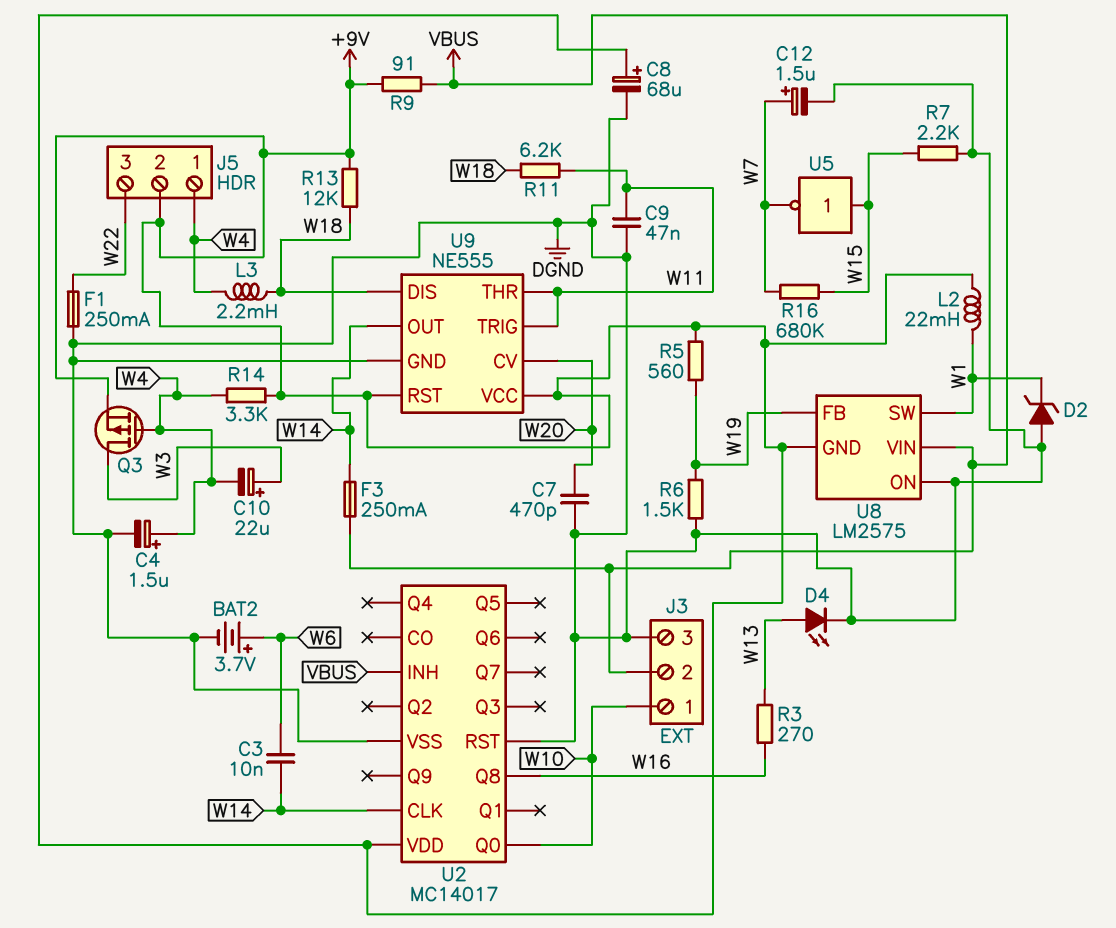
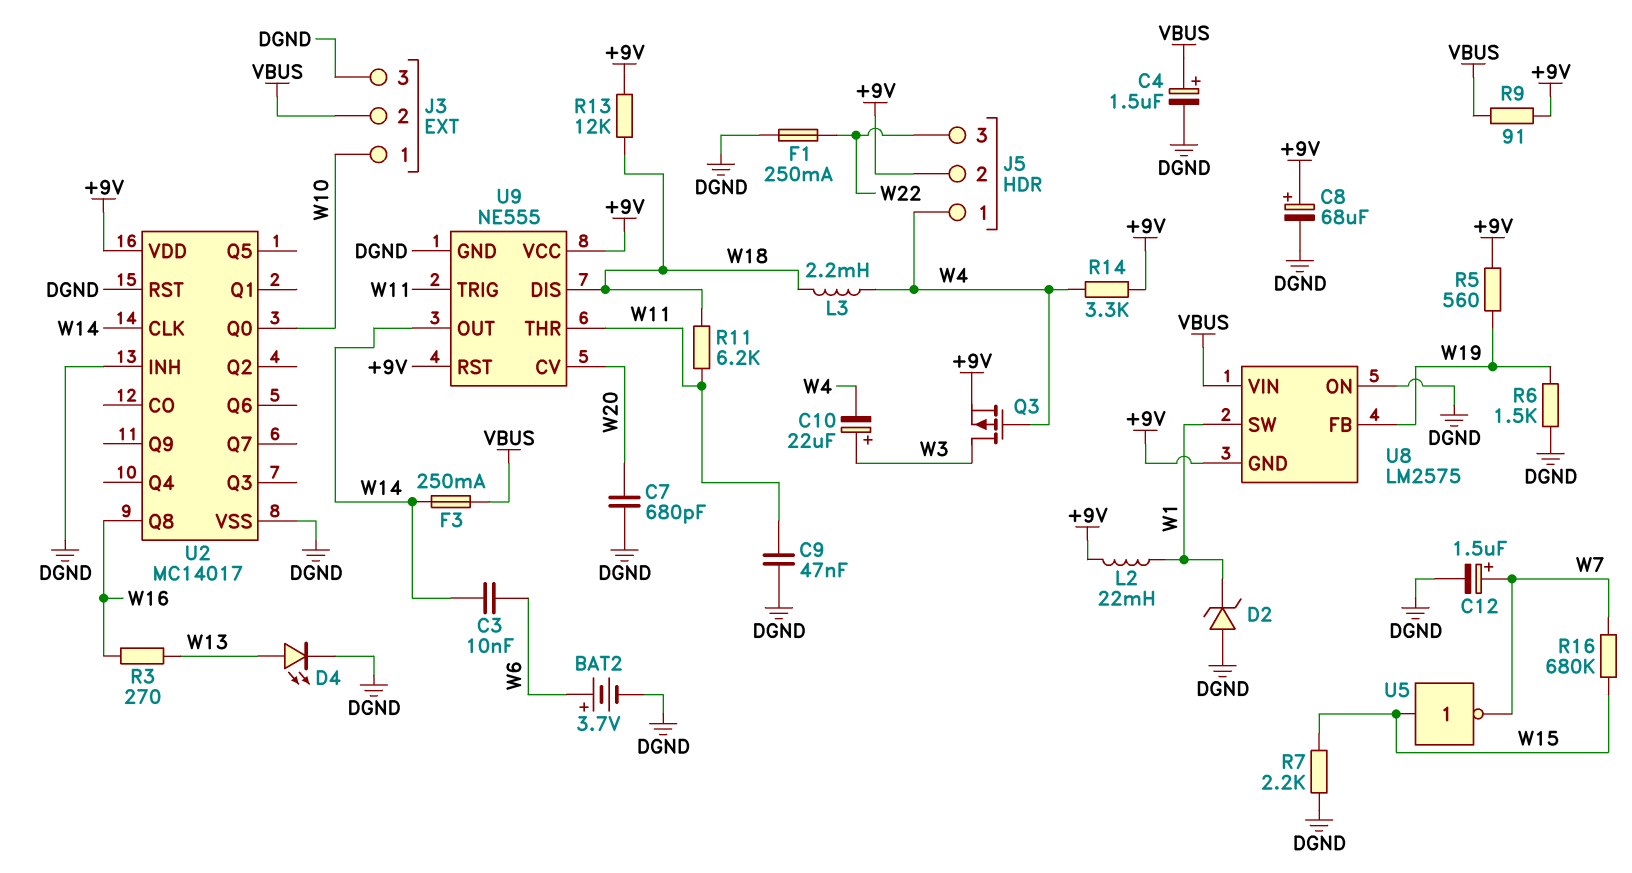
C4: 1.5uF (plus W4, minus DGND) -> 1.5uF (plus VBUS, minus DGND)
C7: 470pF (DGND, W20) -> 680pF (DGND, W20)
U2 pin INH: VBUS -> DGND

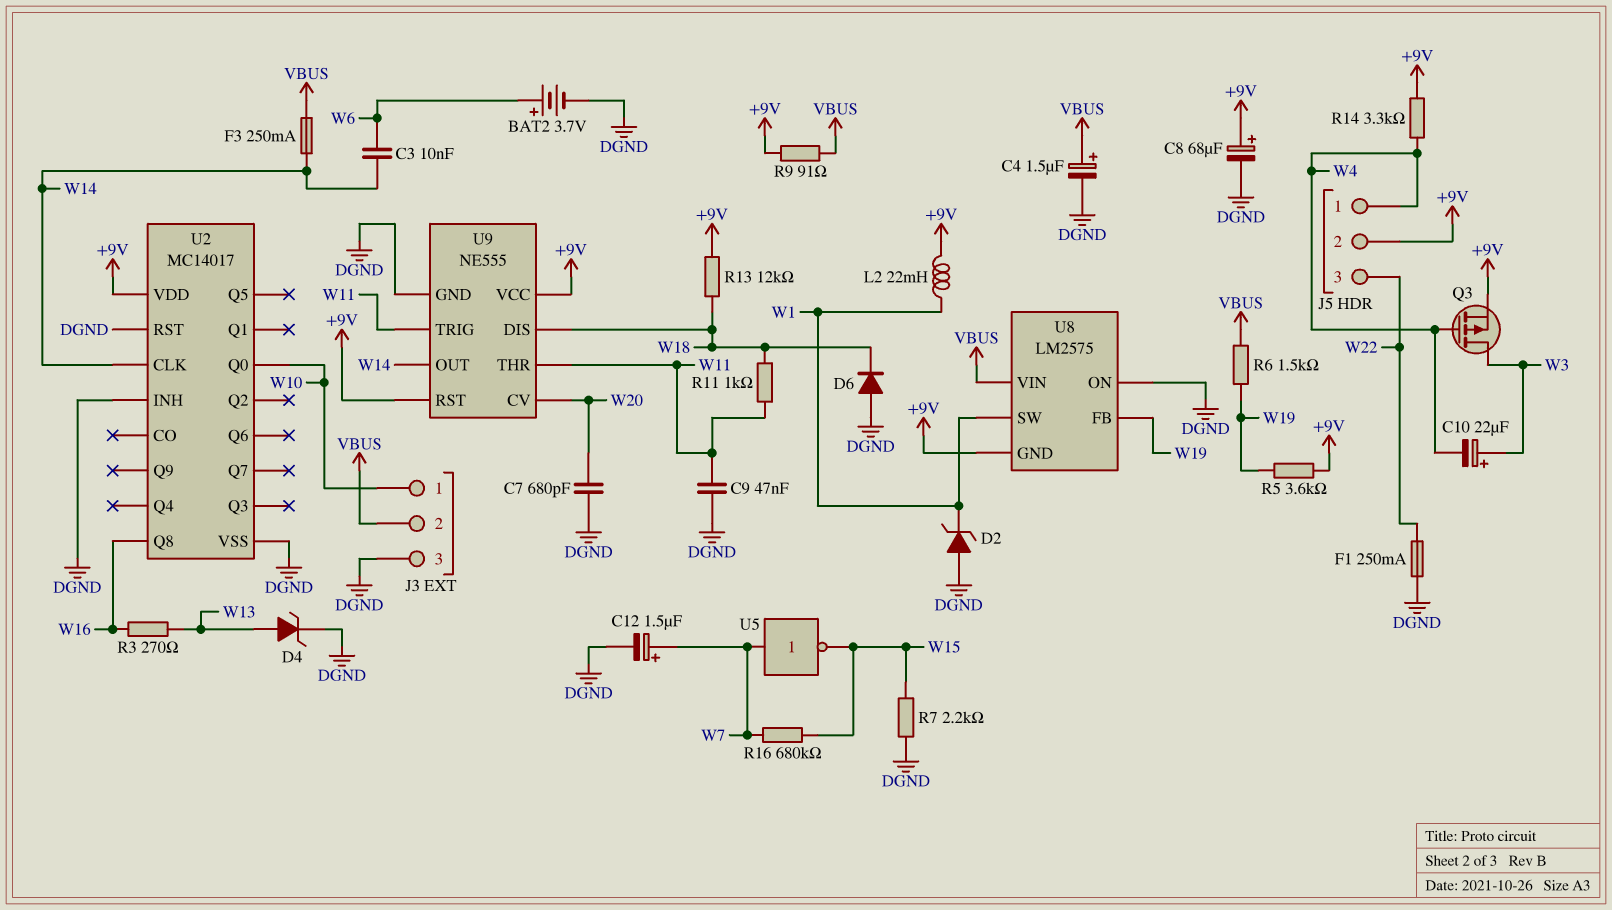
D4: LED (A W13, K DGND) -> zener (A W13, K DGND)
D6: none -> diode (A DGND, K W18)
L3: 2.2mH (W4, W18) -> none
R5: 560 (+9V, W19) -> 3.6k (+9V, W19)
R6: 1.5k (DGND, W19) -> 1.5k (VBUS, W19)
R11: 6.2k (W11, W18) -> 1k (W11, W18)
U5: NOT (in W15, out W7) -> NOT (in W7, out W15)

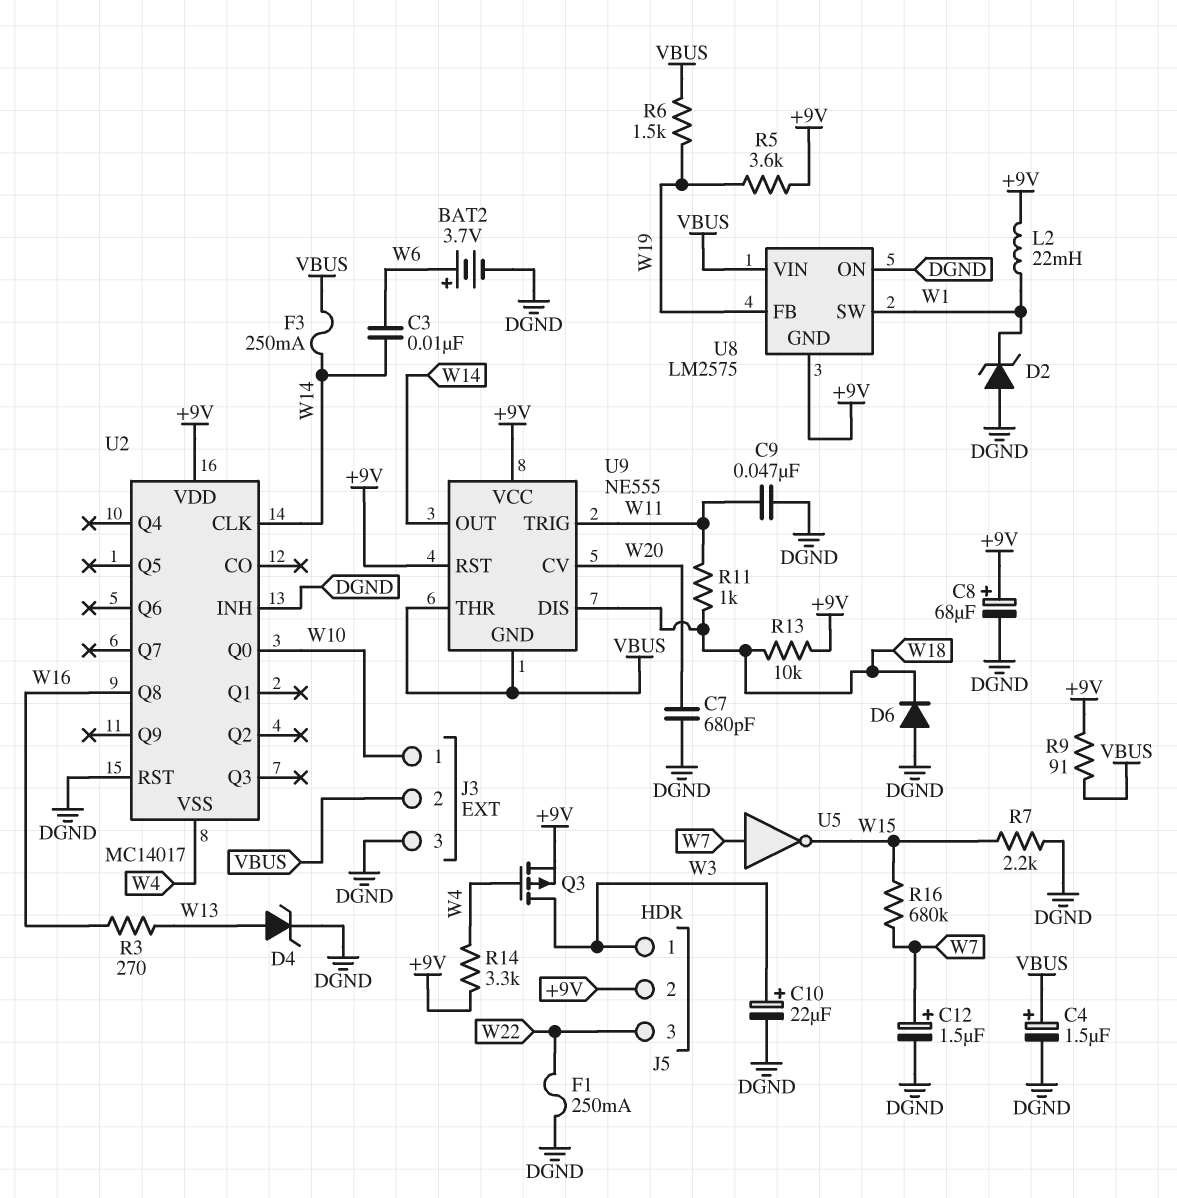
C10: 22uF (plus W3, minus W4) -> 22uF (plus W3, minus DGND)
J5 pin 1: W4 -> W3
R13: 12k (+9V, W18) -> 10k (+9V, W18)
U2 pin VSS: DGND -> W4
U9 pin GND: DGND -> VBUS
U9 pin THR: W11 -> VBUS

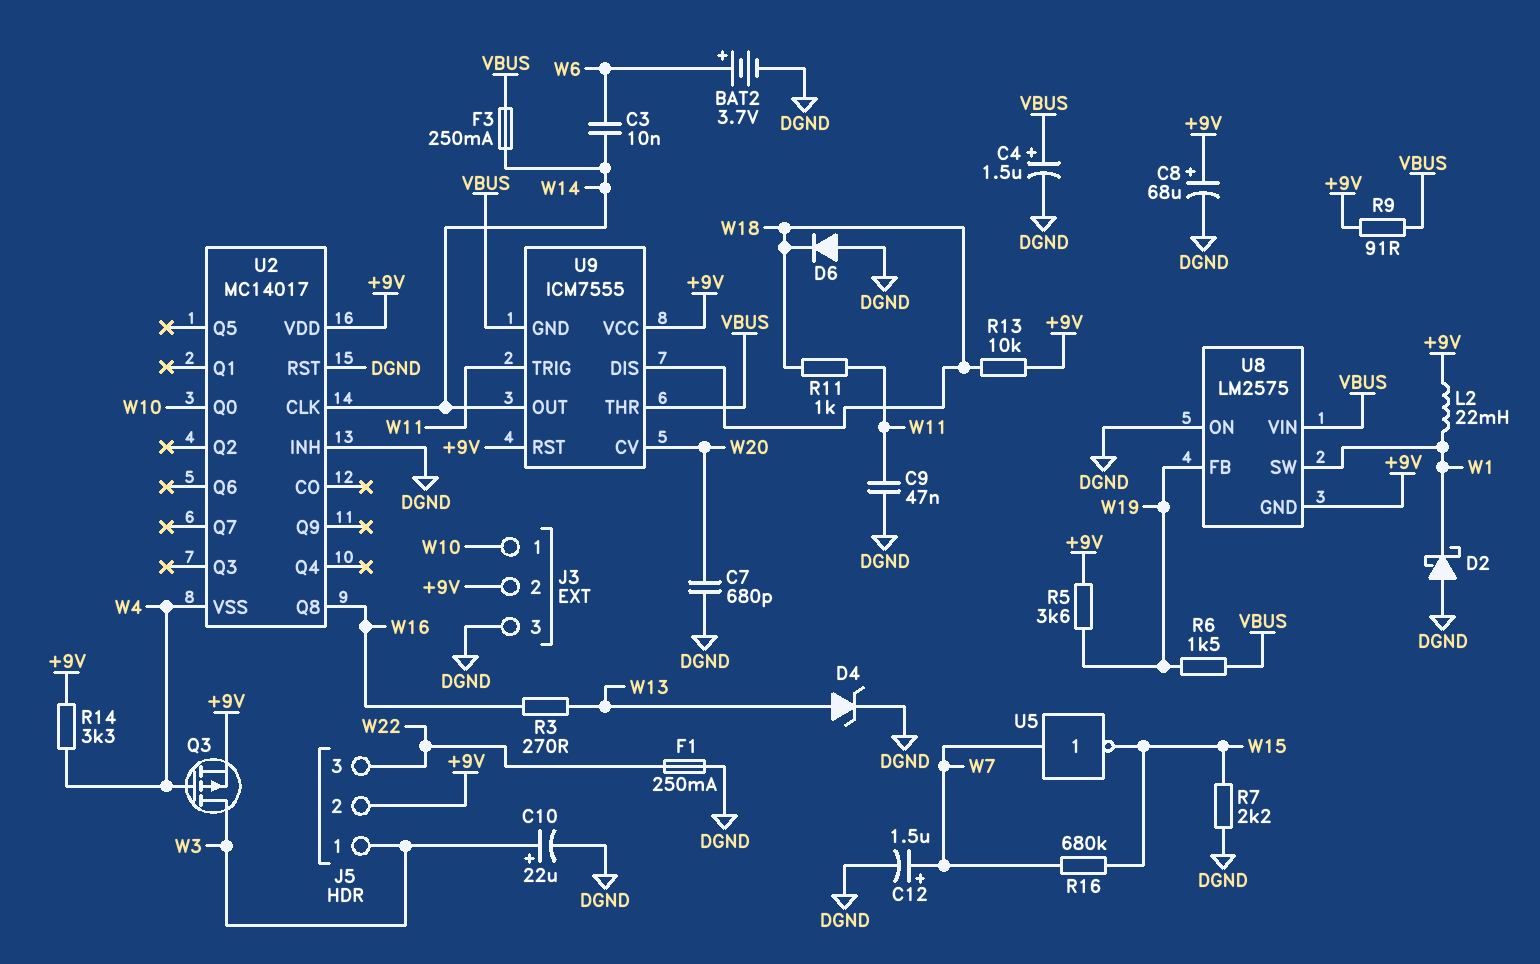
D2: zener (A DGND, K W1) -> schottky (A DGND, K W1)
J3 pin 2: VBUS -> +9V
U9: NE555 -> ICM7555

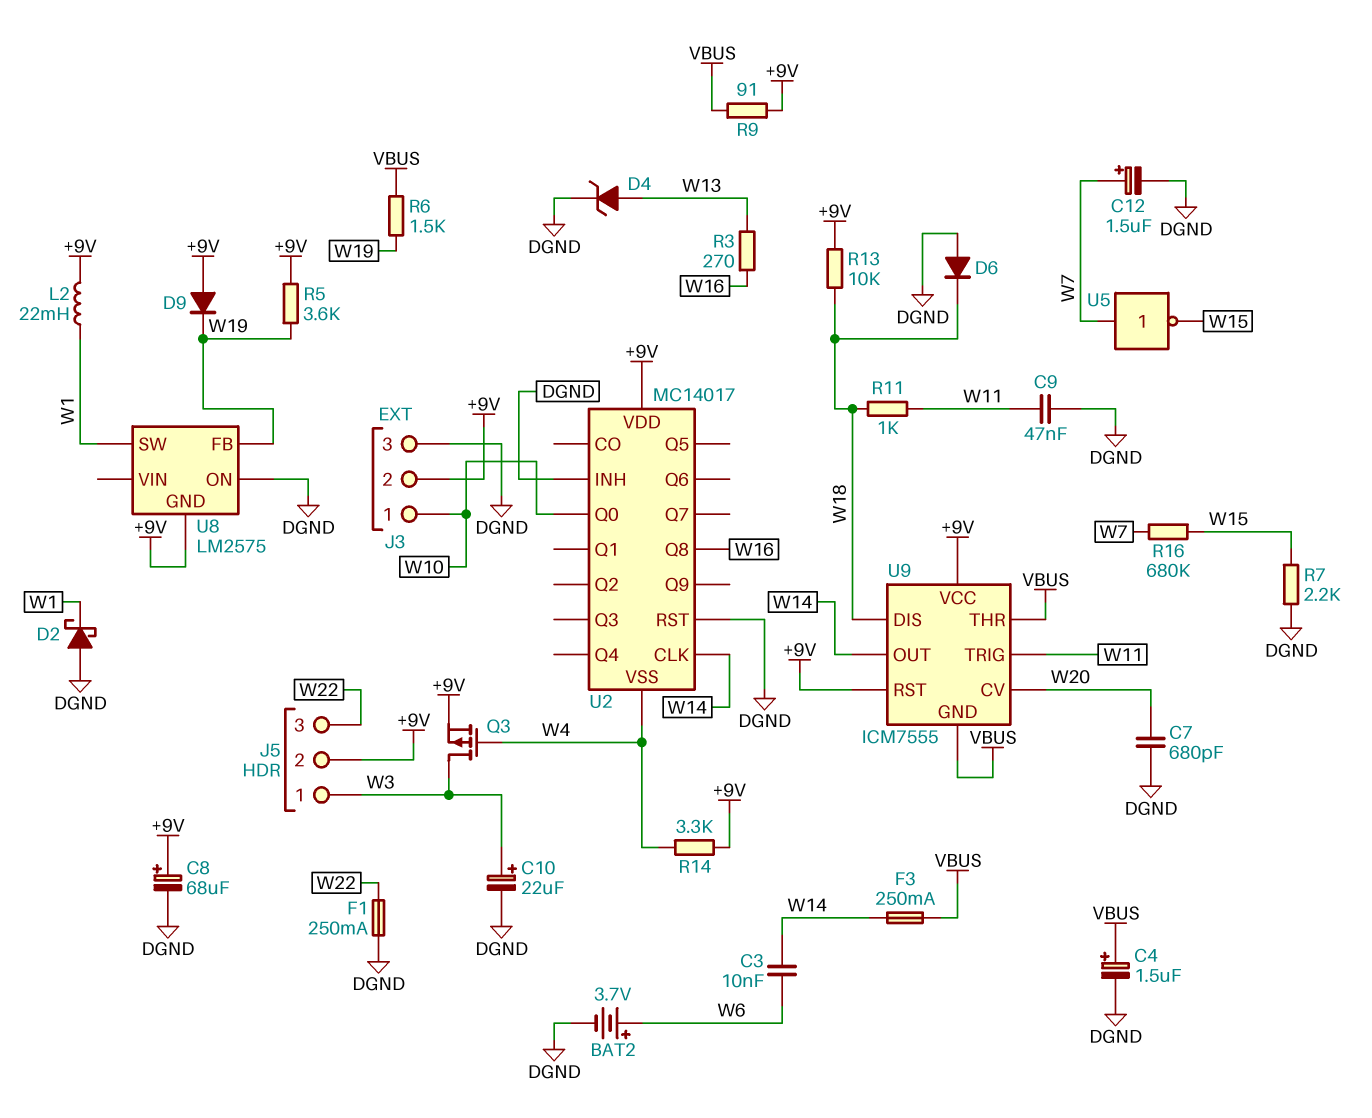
D9: none -> diode (A +9V, K W19)
U8 pin VIN: VBUS -> none

